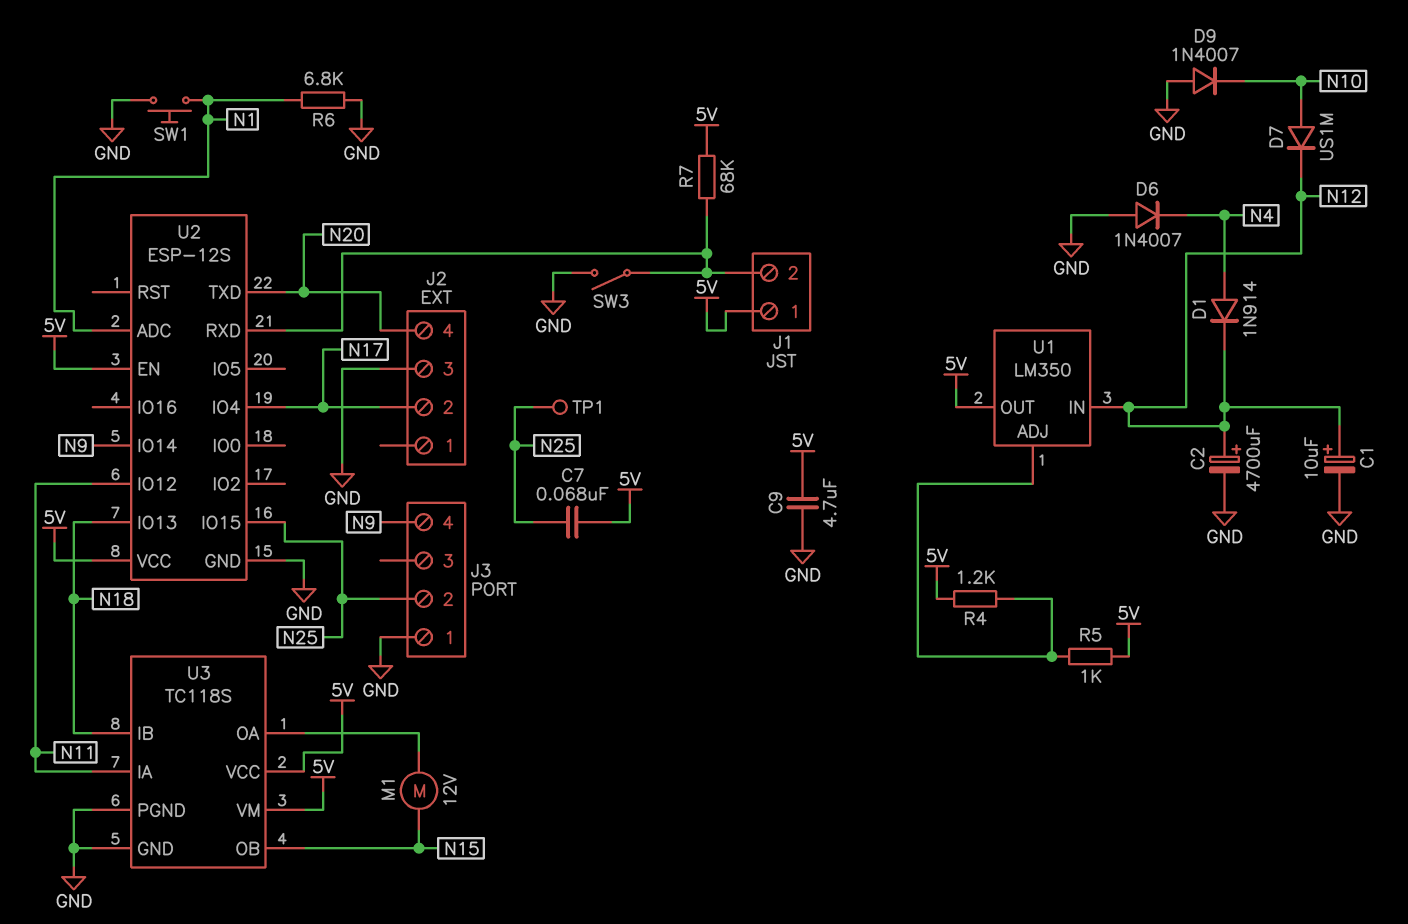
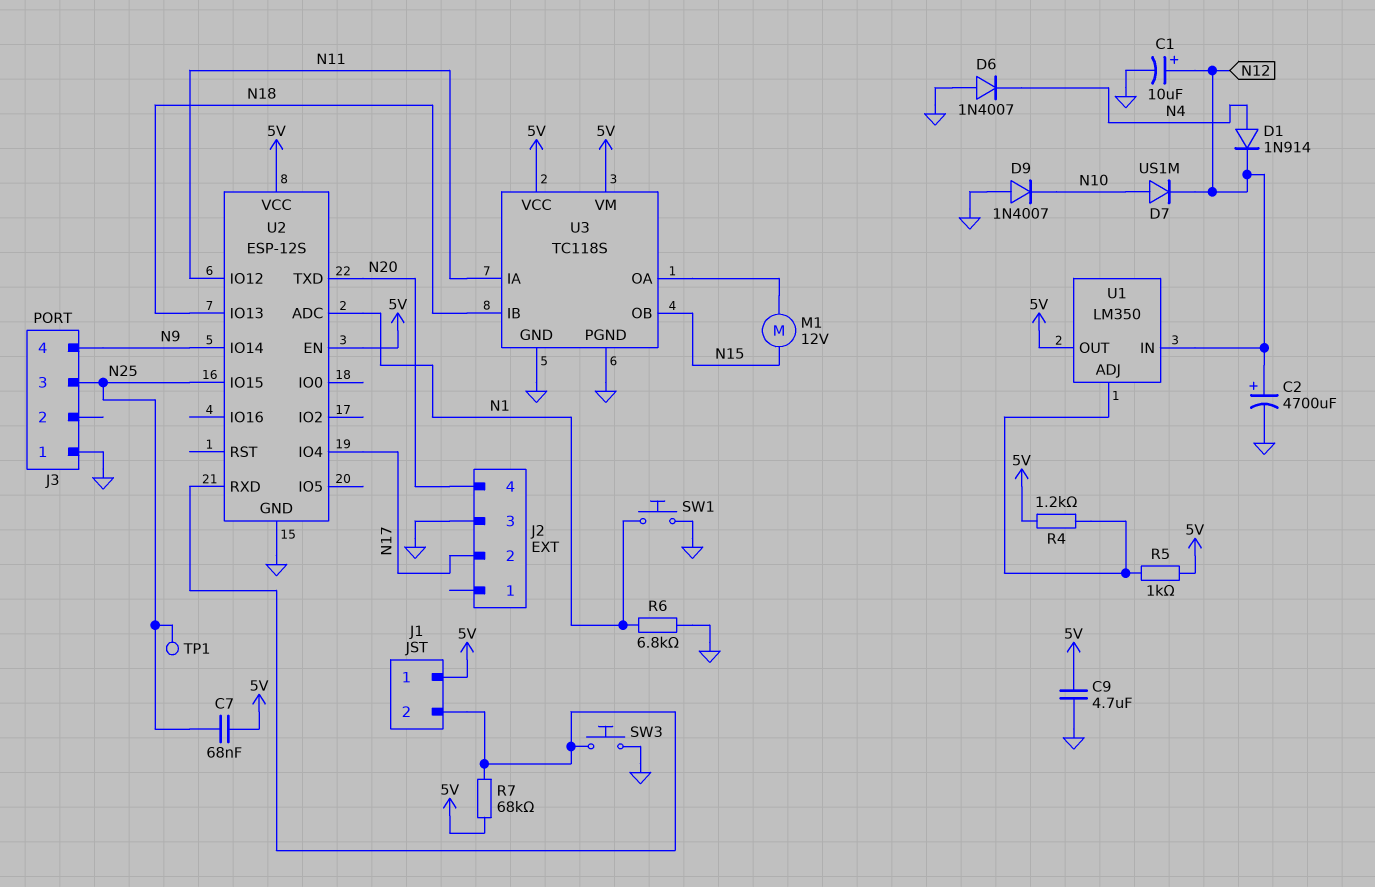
J3 pin 2: N25 -> none
J3 pin 3: none -> N25
SW3: switch (GND, J1/2) -> button (GND, J1/2)

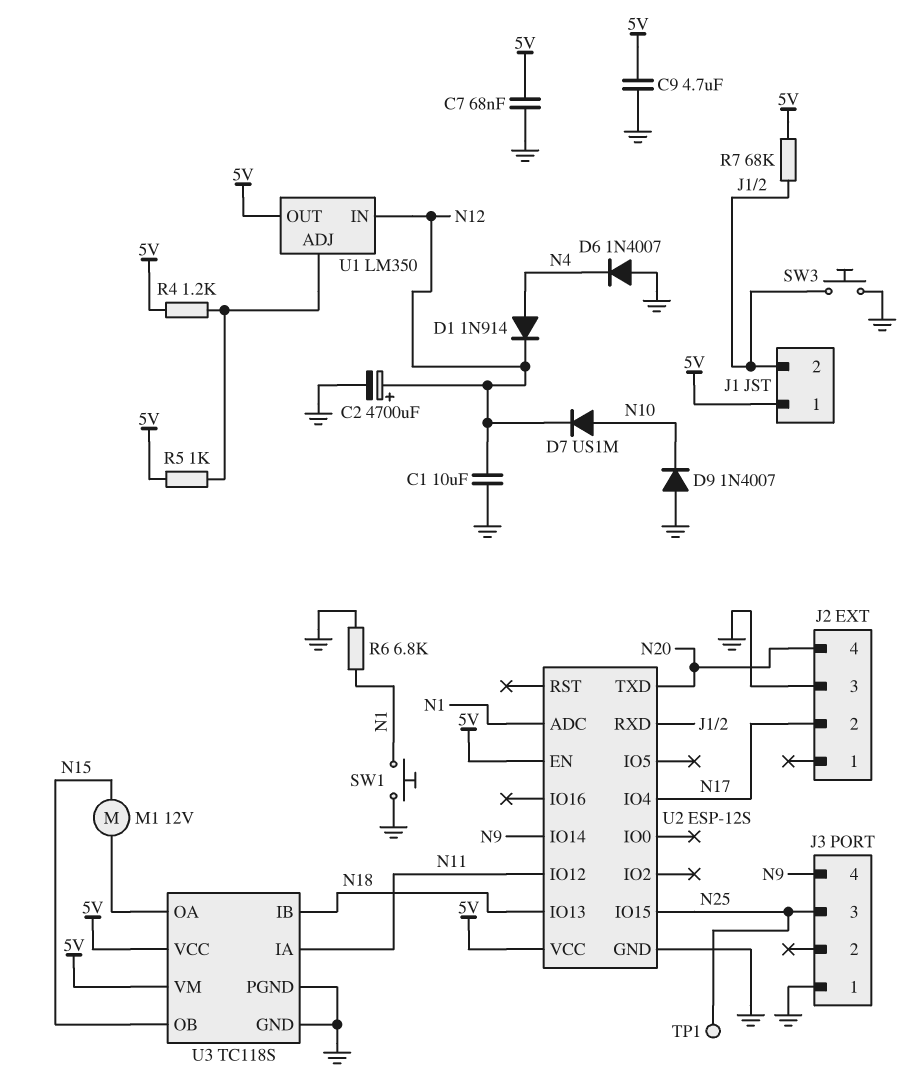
C1: 10uF (plus N12, minus GND) -> 10uF (GND, N12)
C7: 68nF (5V, N25) -> 68nF (5V, GND)

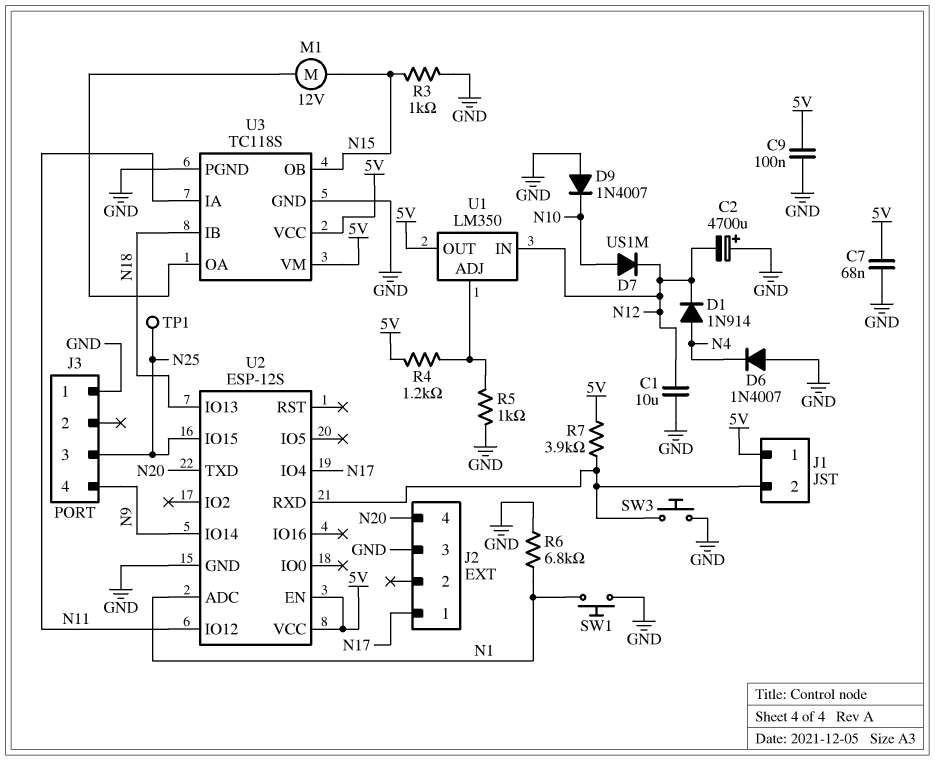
C2: 4700uF (plus N12, minus GND) -> 4700uF (plus GND, minus N12)
C9: 4.7uF (5V, GND) -> 100nF (5V, GND)
J2 pin 1: none -> N17
J2 pin 2: N17 -> none
R3: none -> 1k (GND, N15)
R5: 1k (5V, U1/ADJ) -> 1k (GND, U1/ADJ)
R7: 68k (5V, J1/2) -> 3.9k (5V, J1/2)

